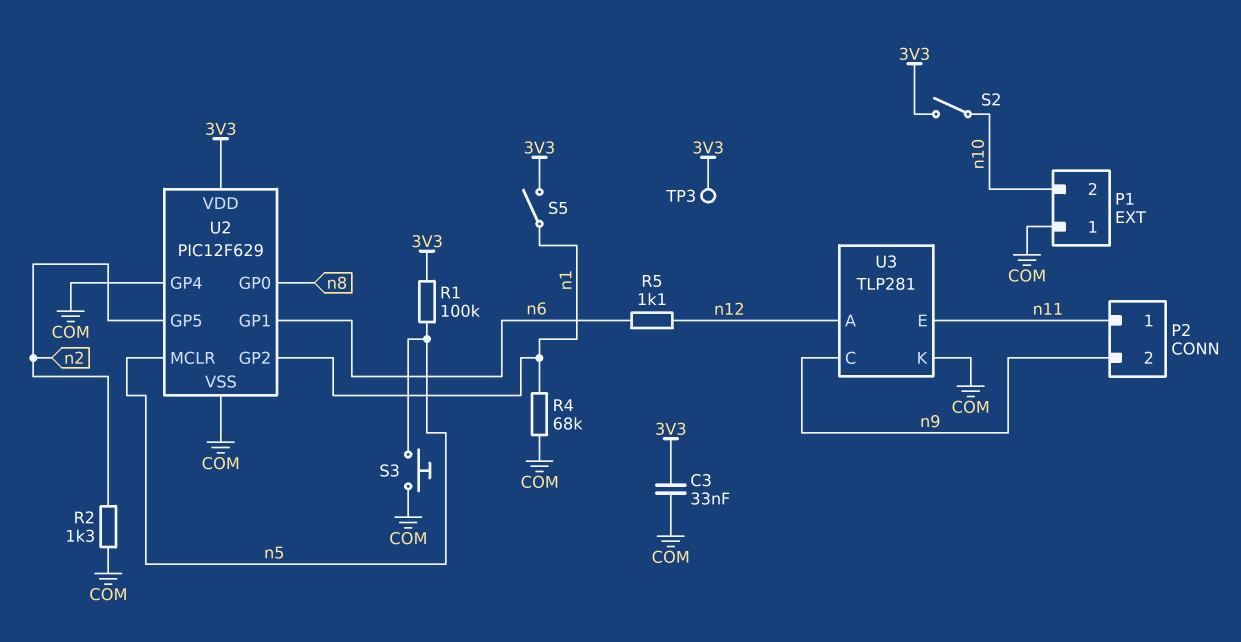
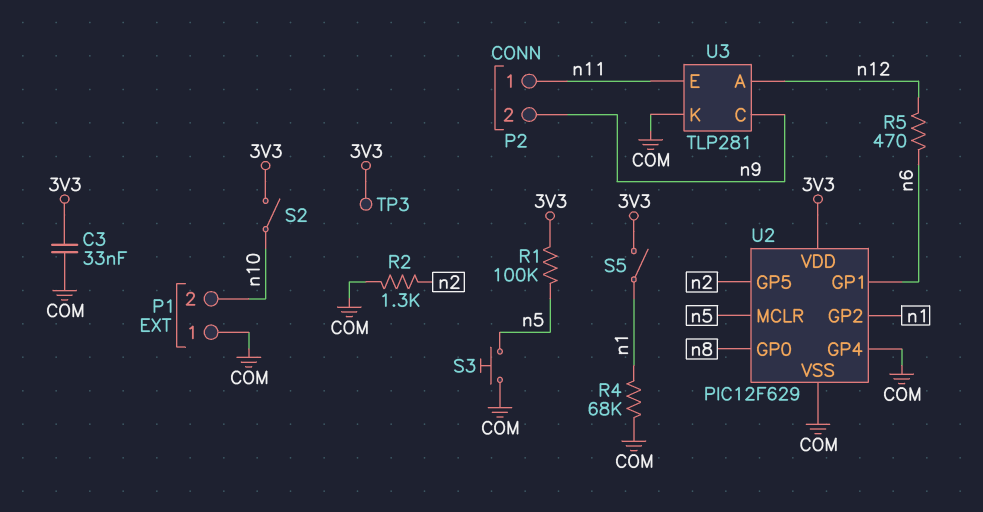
R5: 1.1k (n6, n12) -> 470 (n6, n12)

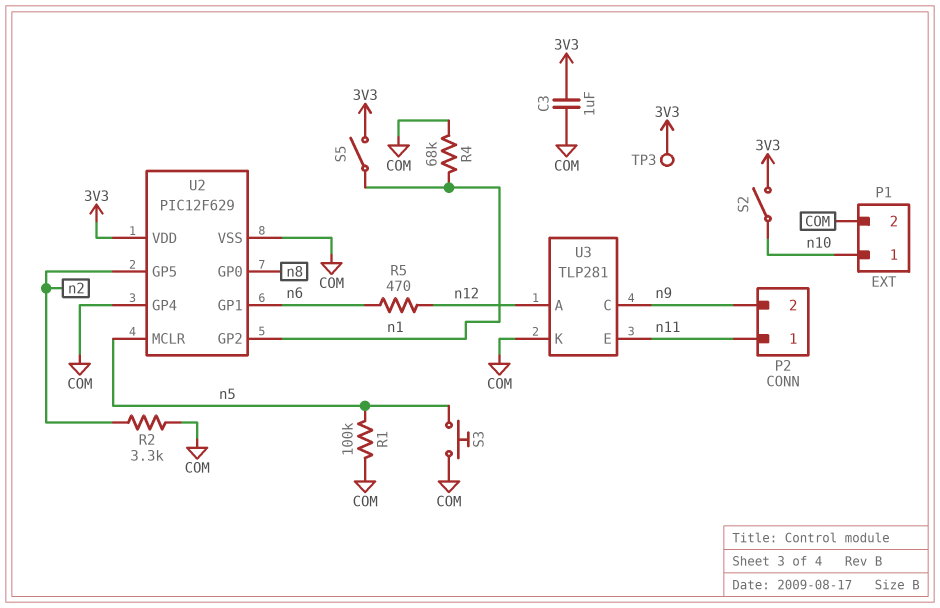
C3: 33nF (3V3, COM) -> 1uF (3V3, COM)
P1 pin 1: COM -> n10
P1 pin 2: n10 -> COM
R1: 100k (3V3, n5) -> 100k (COM, n5)
R2: 1.3k (COM, n2) -> 3.3k (COM, n2)

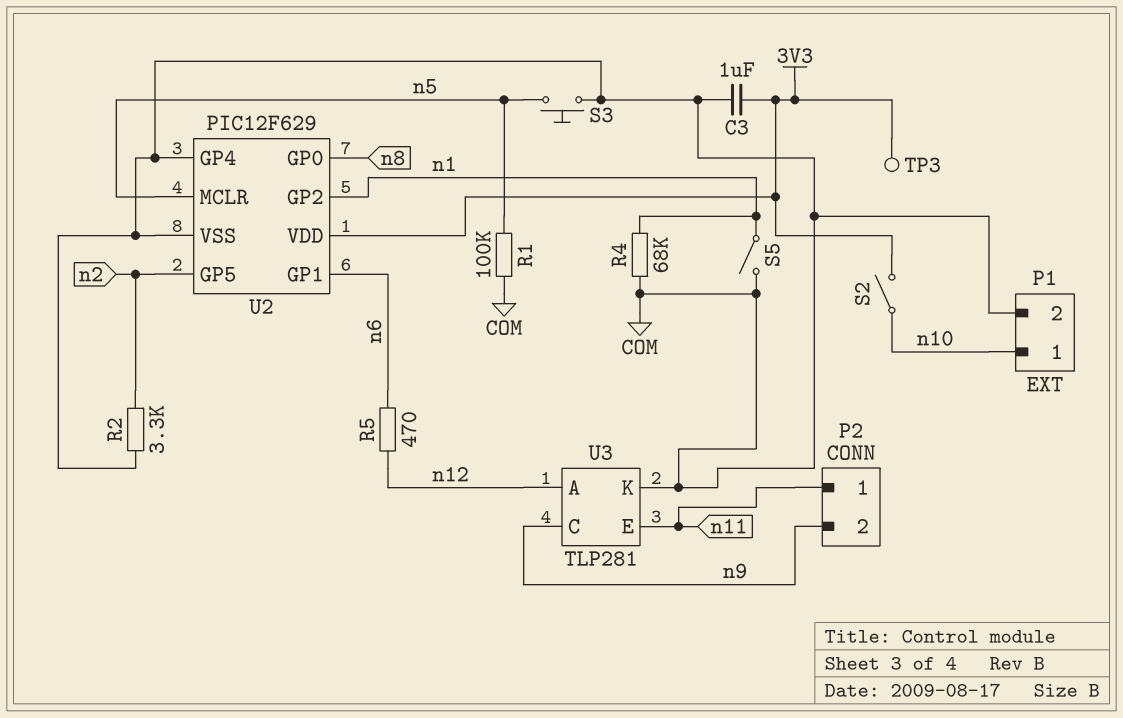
S5: switch (3V3, n1) -> switch (COM, n1)

